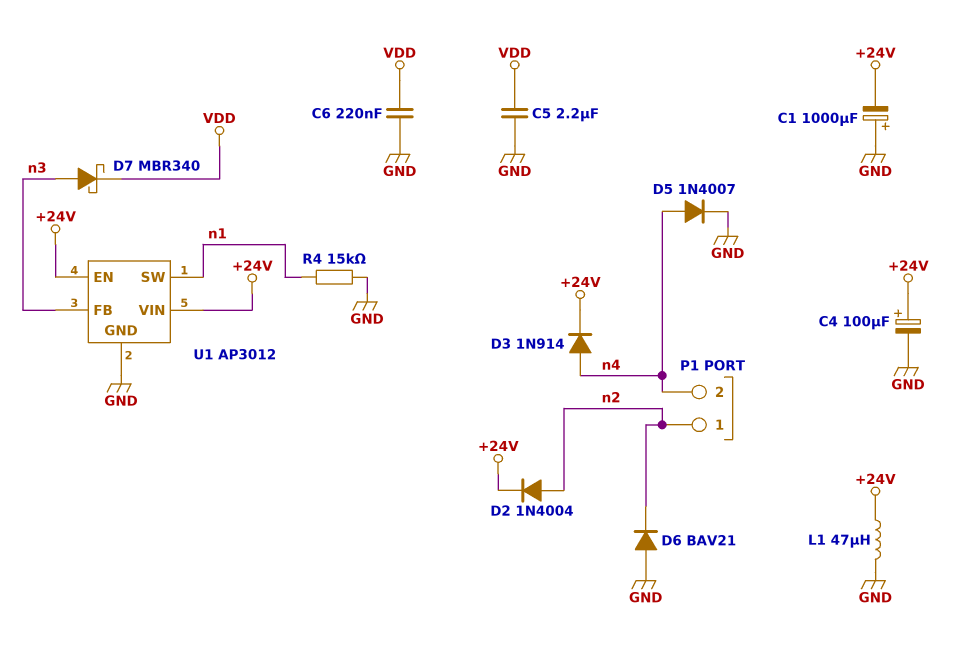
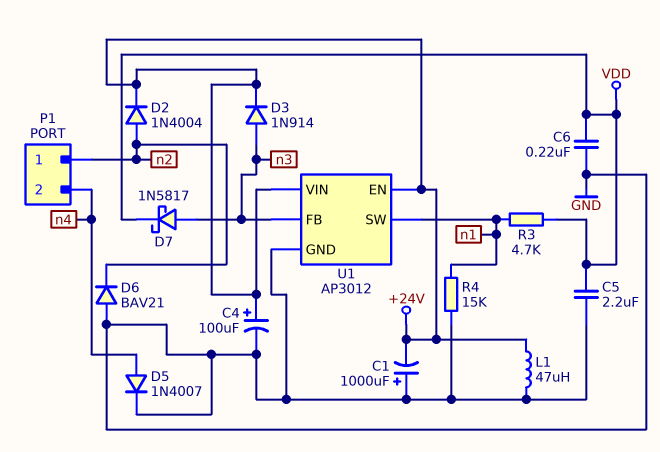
D3: diode 1N914 (A n4, K +24V) -> diode 1N914 (A n3, K +24V)
D7: schottky MBR340 (A n3, K VDD) -> schottky 1N5817 (A n3, K VDD)
R3: none -> 4.7k (VDD, n1)

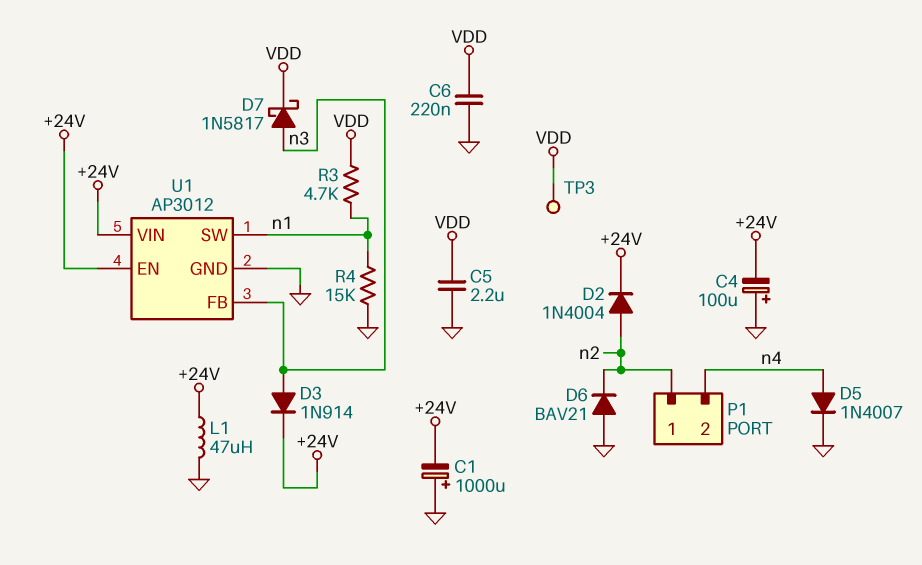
C4: 100uF (plus +24V, minus GND) -> 100uF (plus GND, minus +24V)
TP3: none -> test point (VDD)

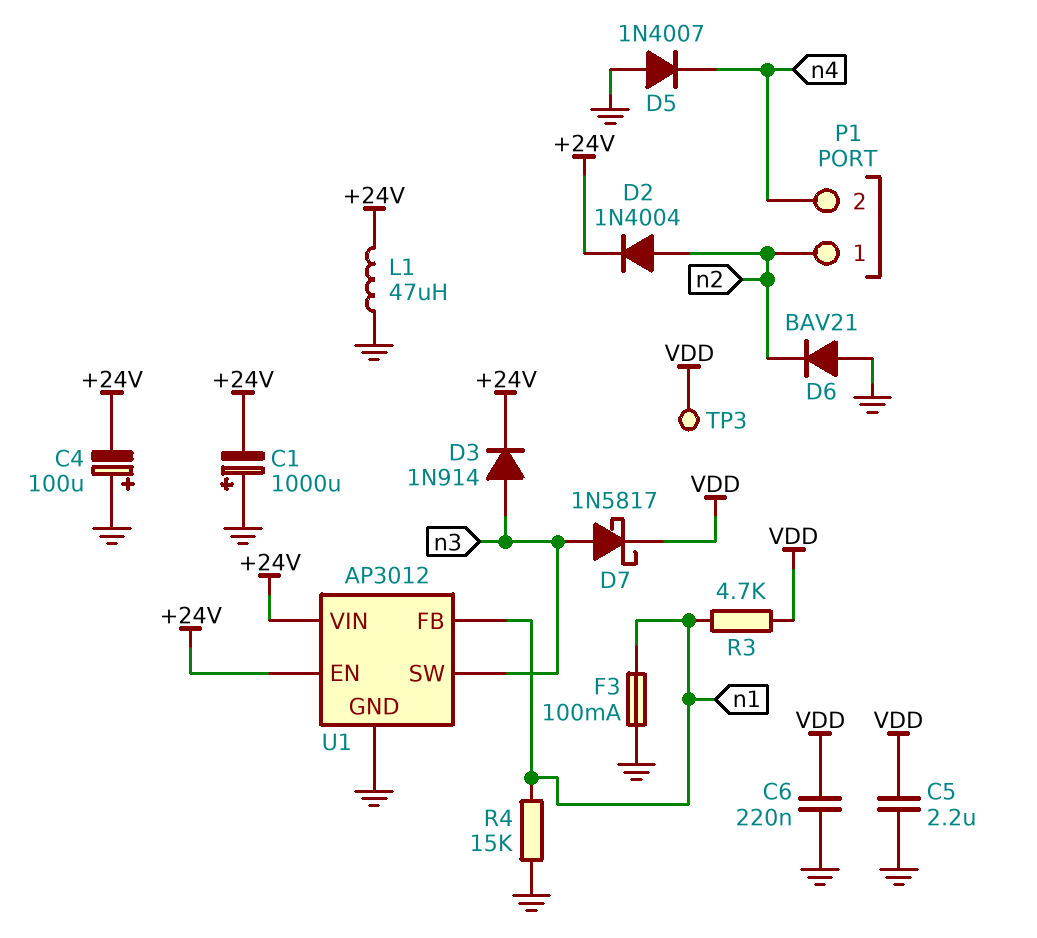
D5: diode 1N4007 (A n4, K GND) -> diode 1N4007 (A GND, K n4)
F3: none -> 100mA (GND, n1)
U1 pin FB: n3 -> n1
U1 pin SW: n1 -> n3

